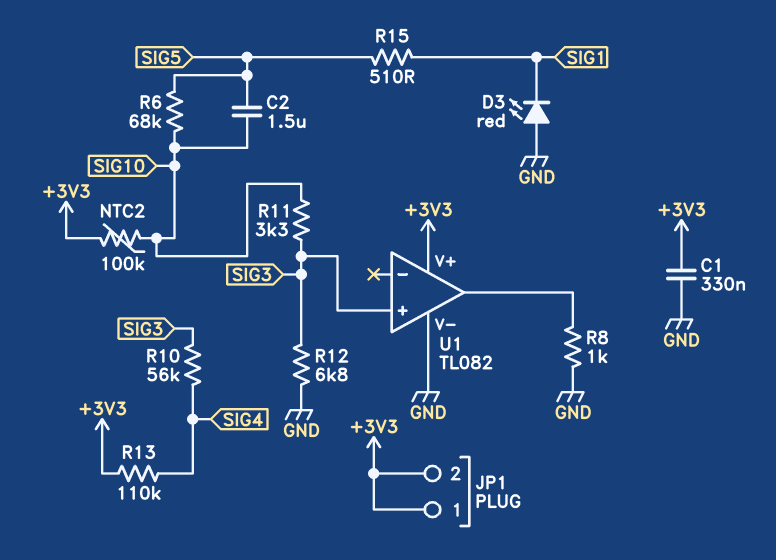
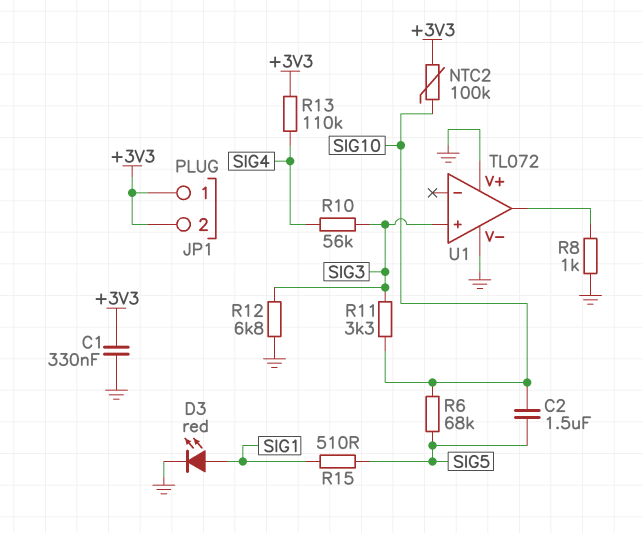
D3: LED red (A GND, K SIG1) -> LED red (A SIG1, K GND)
U1: TL082 -> TL072
U1 pin V+: +3V3 -> GND

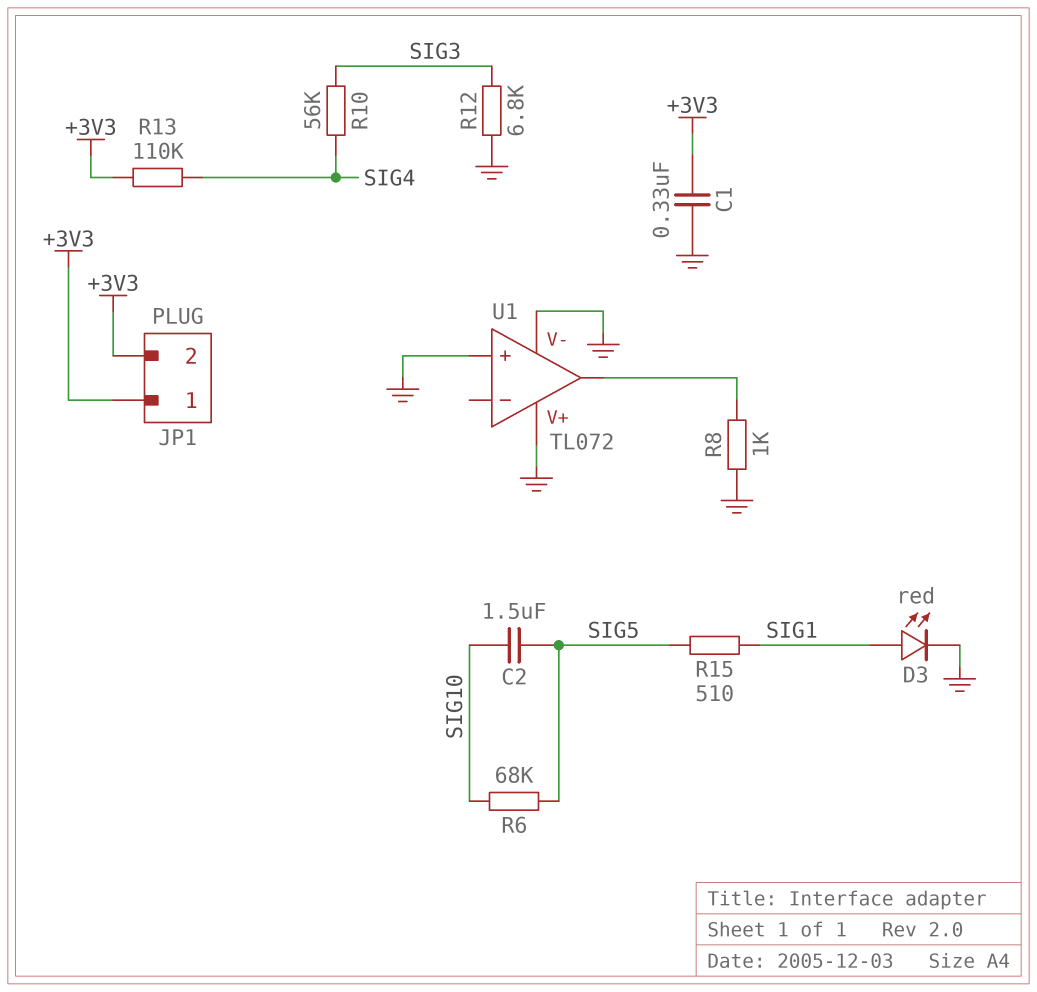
NTC2: 100k (+3V3, SIG10) -> none
R11: 3.3k (SIG3, SIG10) -> none
U1 pin in+: SIG3 -> GND

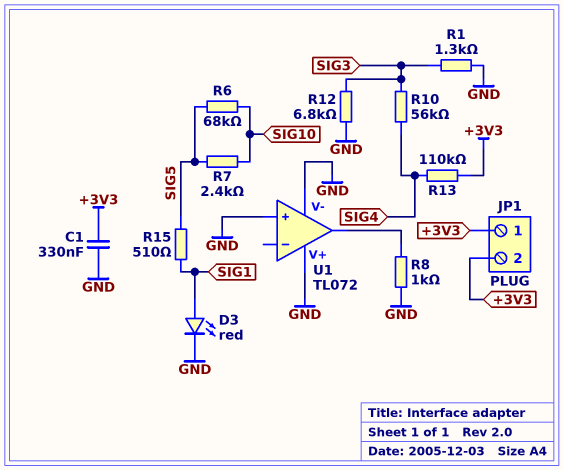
C2: 1.5uF (SIG5, SIG10) -> none
R1: none -> 1.3k (GND, SIG3)
R7: none -> 2.4k (SIG5, SIG10)

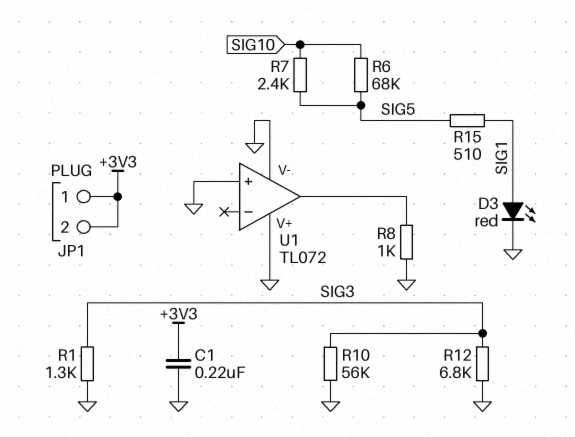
C1: 330nF (+3V3, GND) -> 220nF (+3V3, GND)
R10: 56k (SIG3, SIG4) -> 56k (GND, SIG3)
R13: 110k (+3V3, SIG4) -> none

